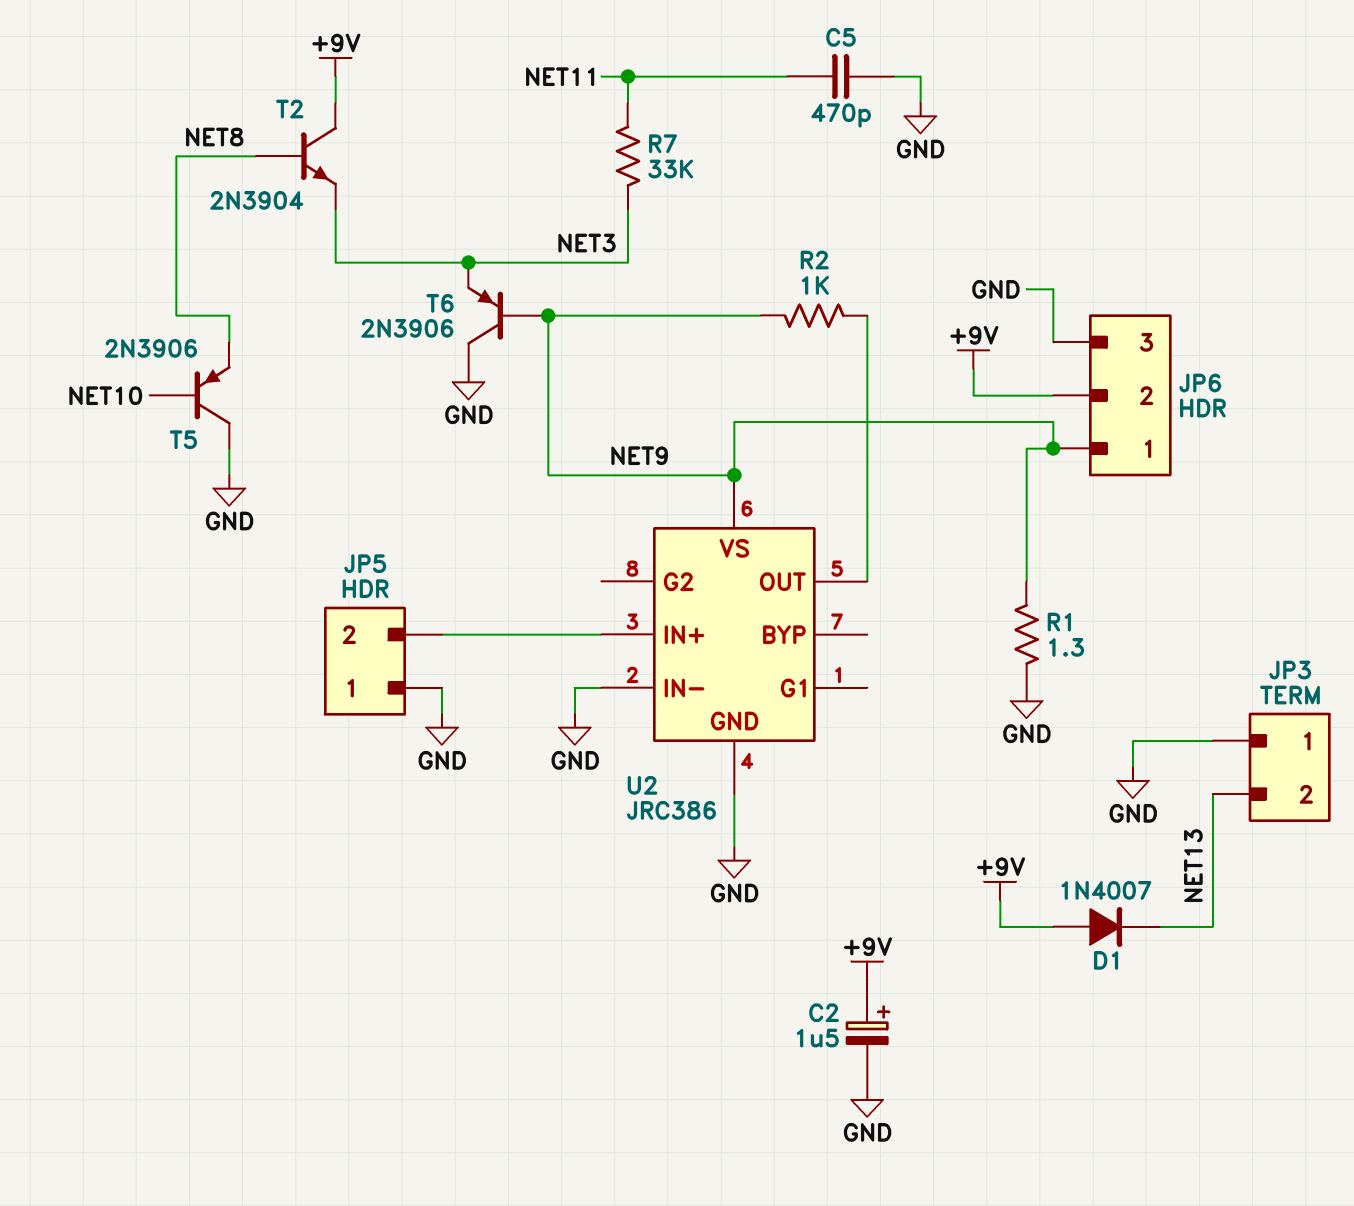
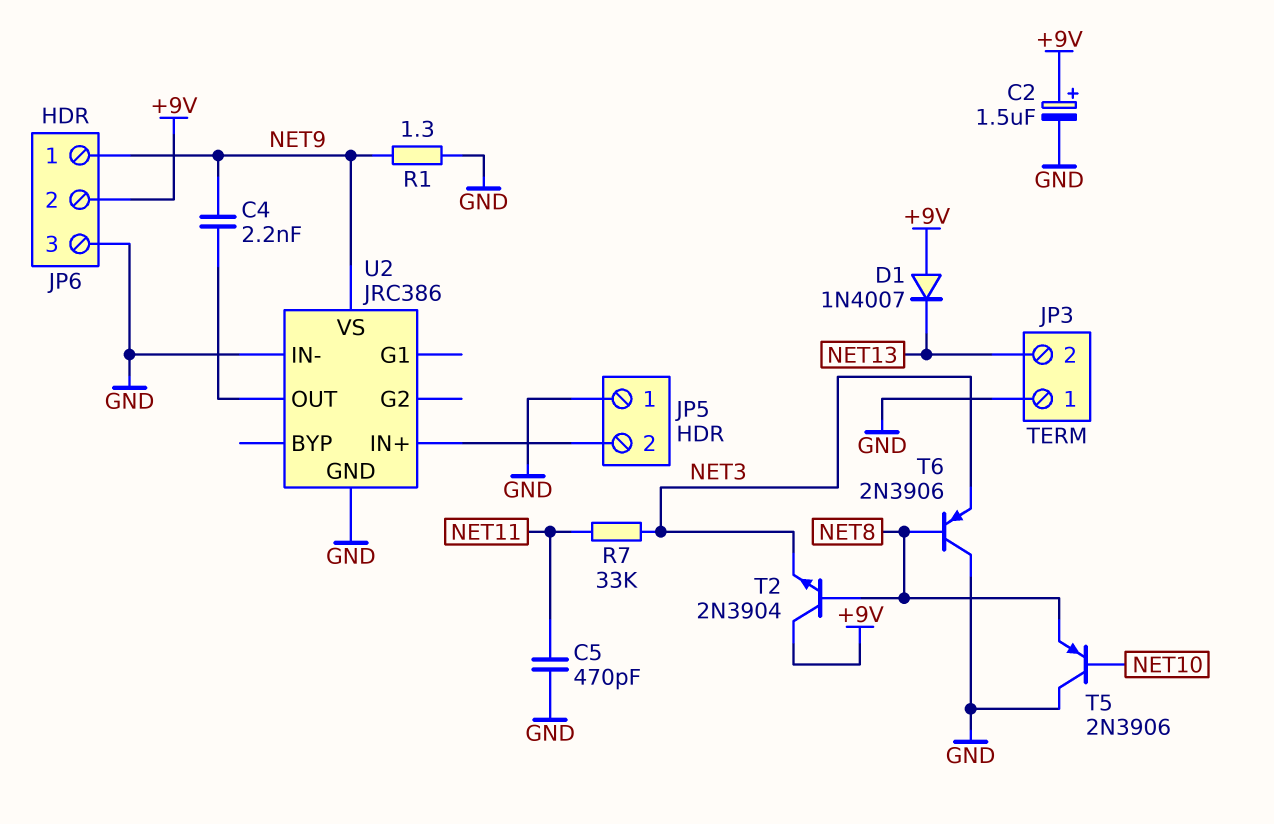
C4: none -> 2.2nF (NET9, U2/OUT)
R2: 1k (NET9, U2/OUT) -> none
T6: PNP 2N3906 (B NET9, C GND, E NET3) -> PNP 2N3906 (B NET8, C GND, E NET3)

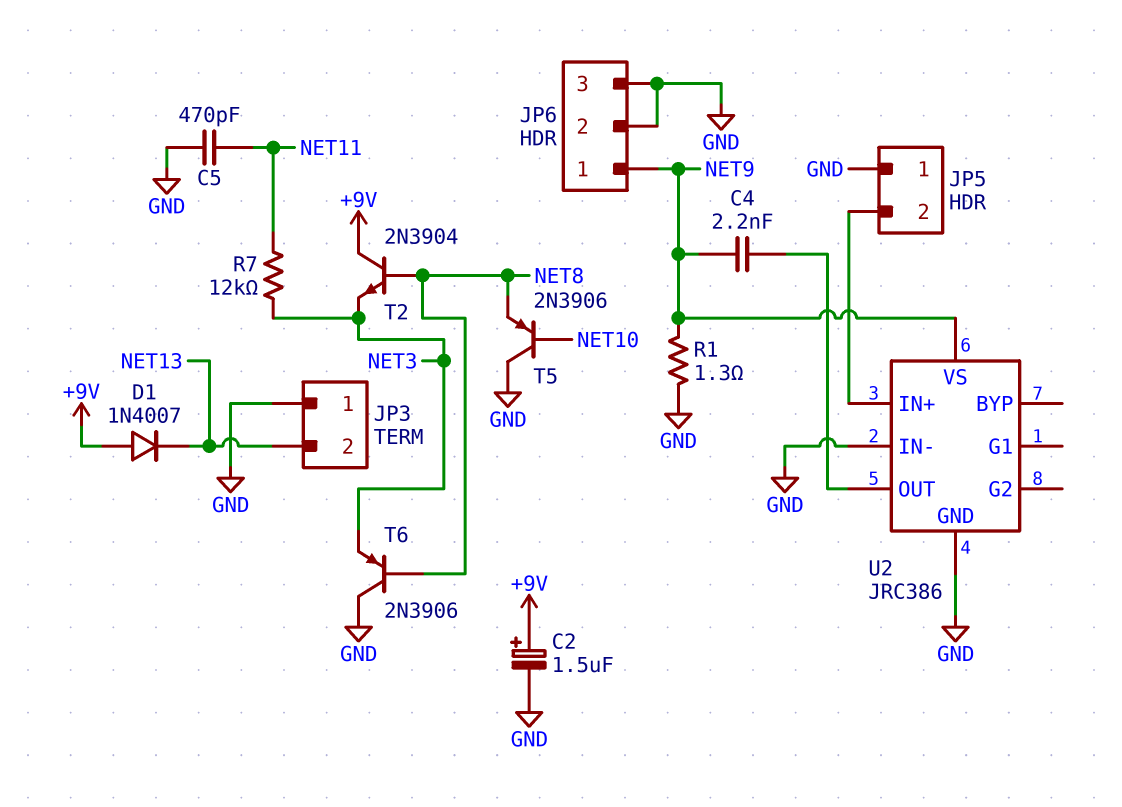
JP6 pin 2: +9V -> GND
R7: 33k (NET3, NET11) -> 12k (NET3, NET11)

